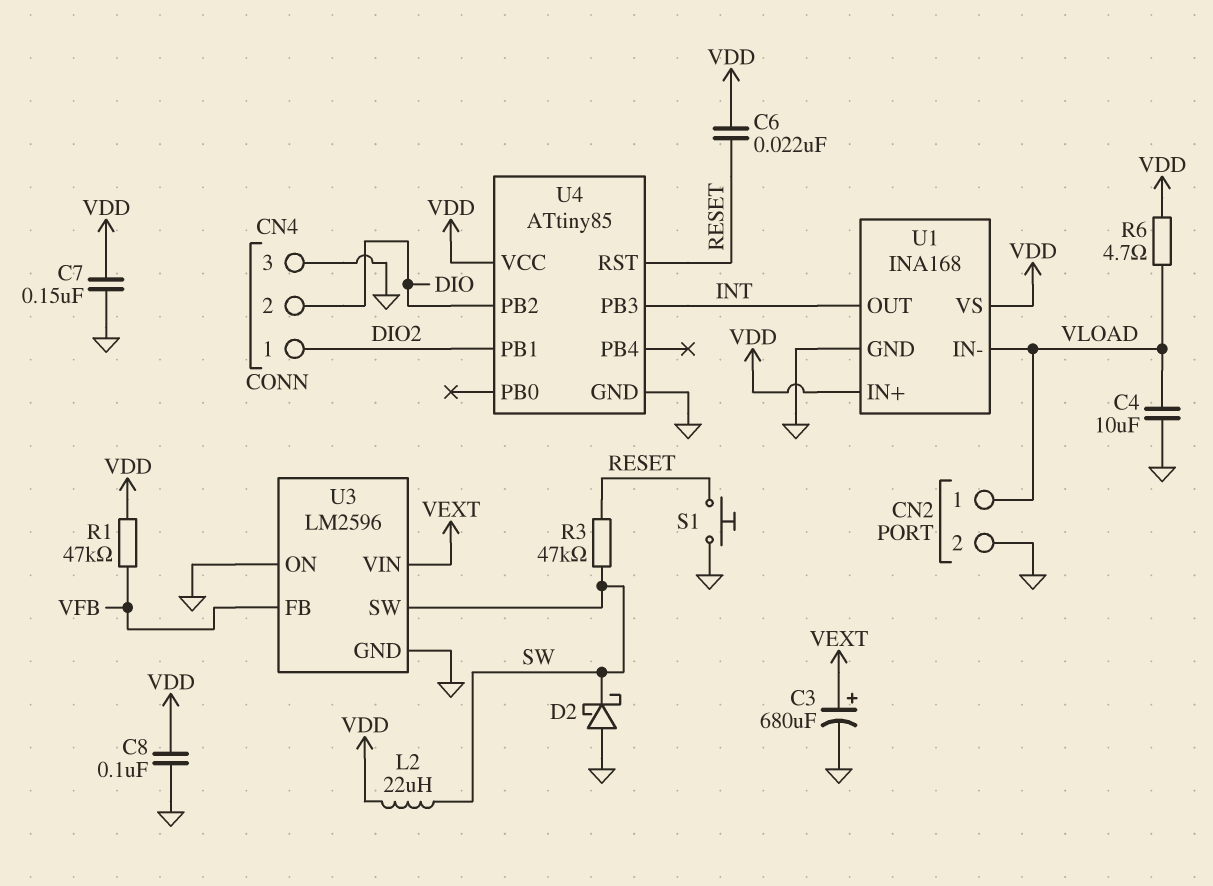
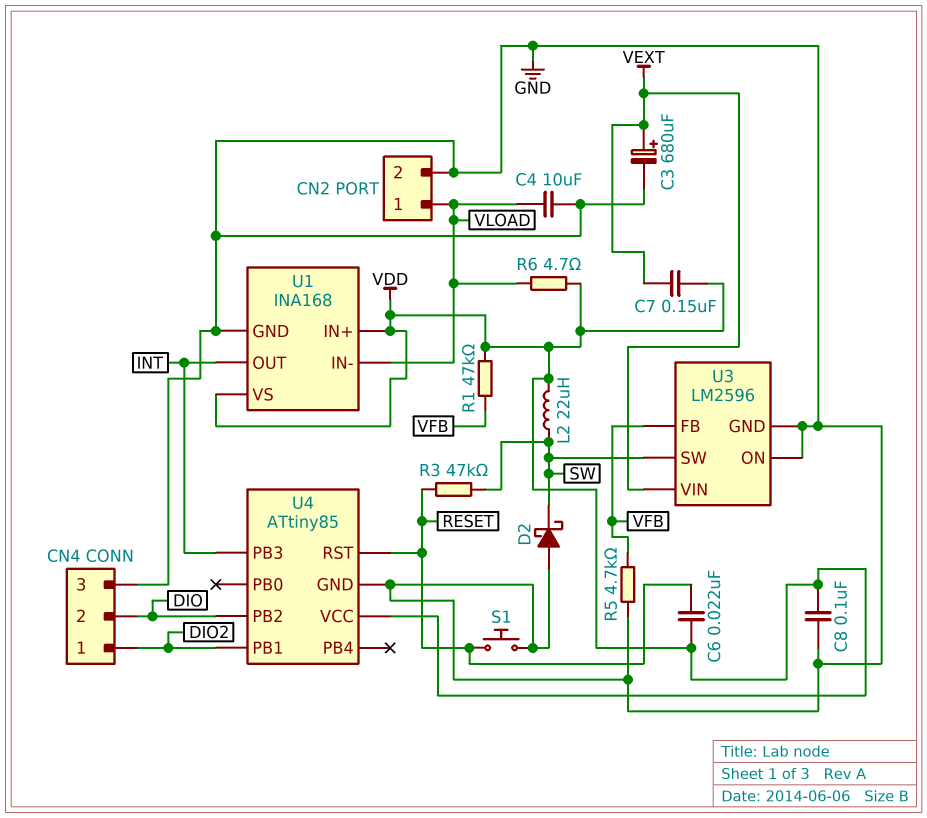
C7: 150nF (GND, VDD) -> 150nF (VDD, VEXT)
R5: none -> 4.7k (GND, VFB)

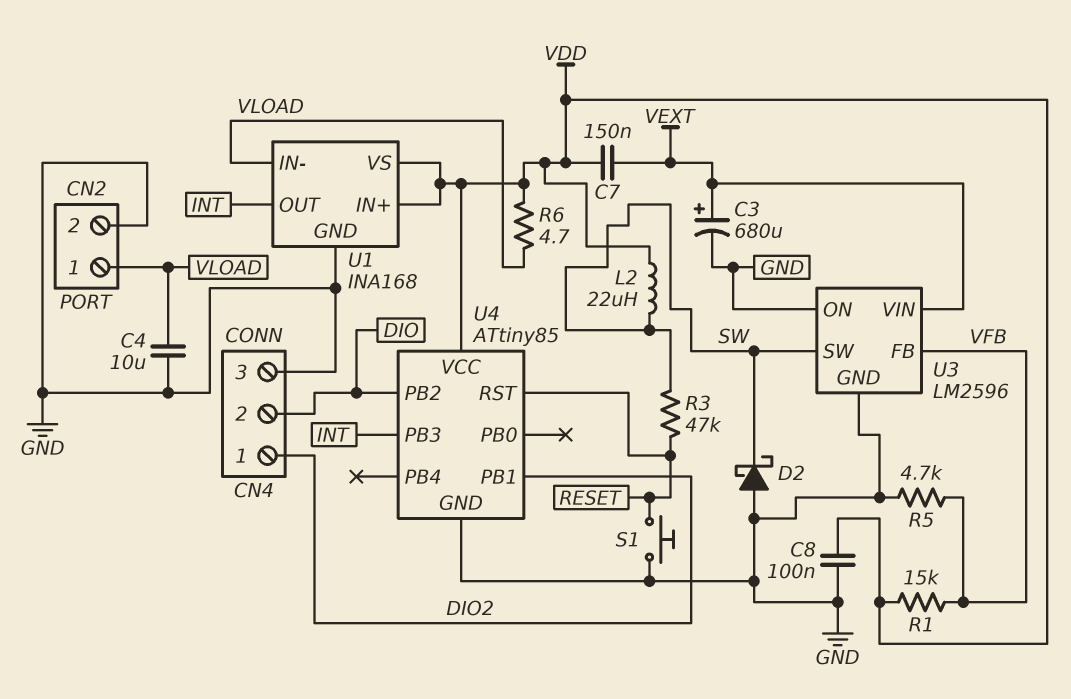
C6: 22nF (RESET, VDD) -> none
R1: 47k (VDD, VFB) -> 15k (VDD, VFB)

